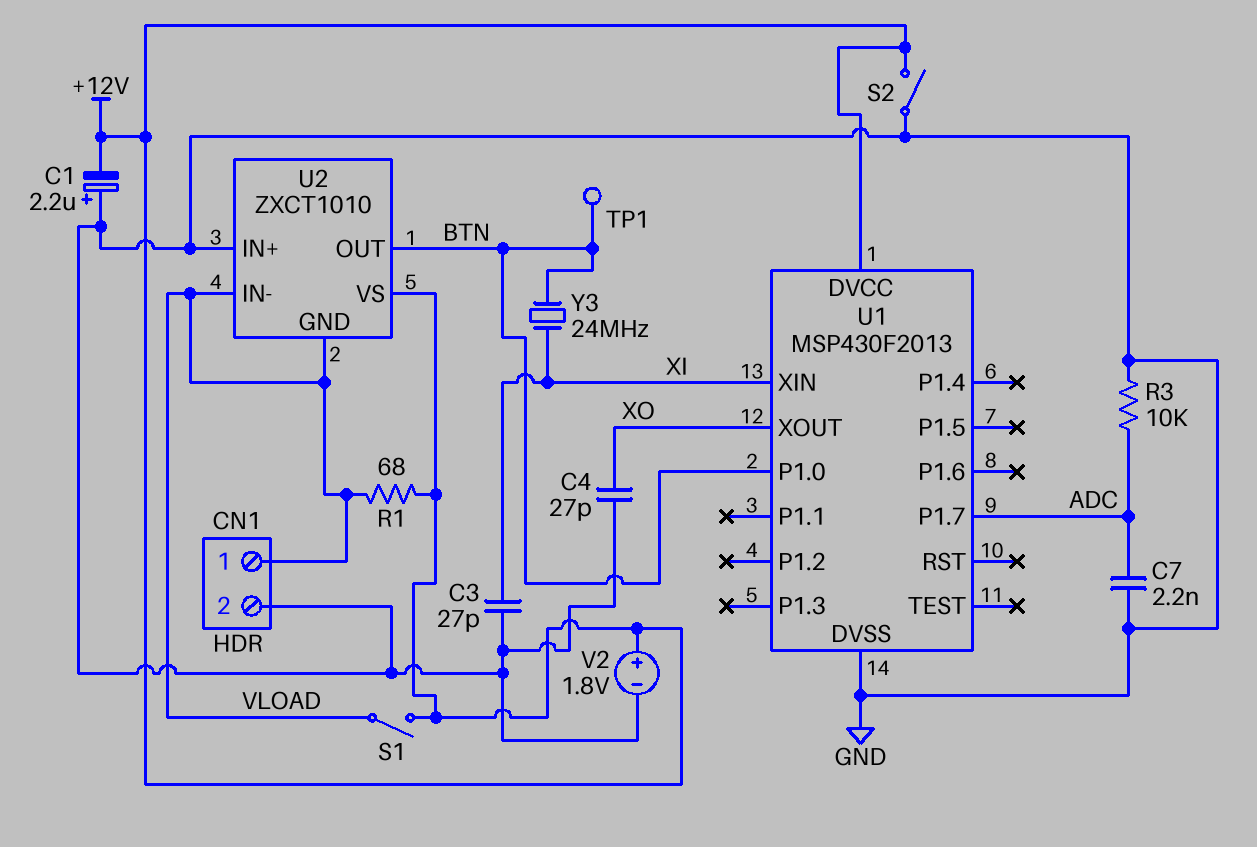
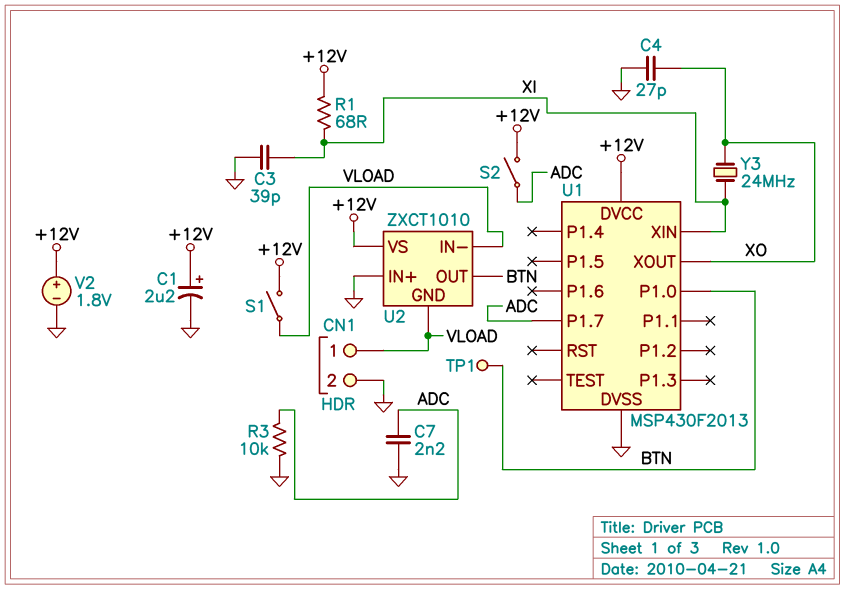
C1: 2.2uF (plus GND, minus +12V) -> 2.2uF (plus +12V, minus GND)
C3: 27pF (GND, XI) -> 39pF (GND, XI)
R1: 68 (+12V, VLOAD) -> 68 (+12V, XI)
S2: switch (+12V, GND) -> switch (+12V, ADC)
Y3: 24MHz (BTN, XI) -> 24MHz (XI, XO)

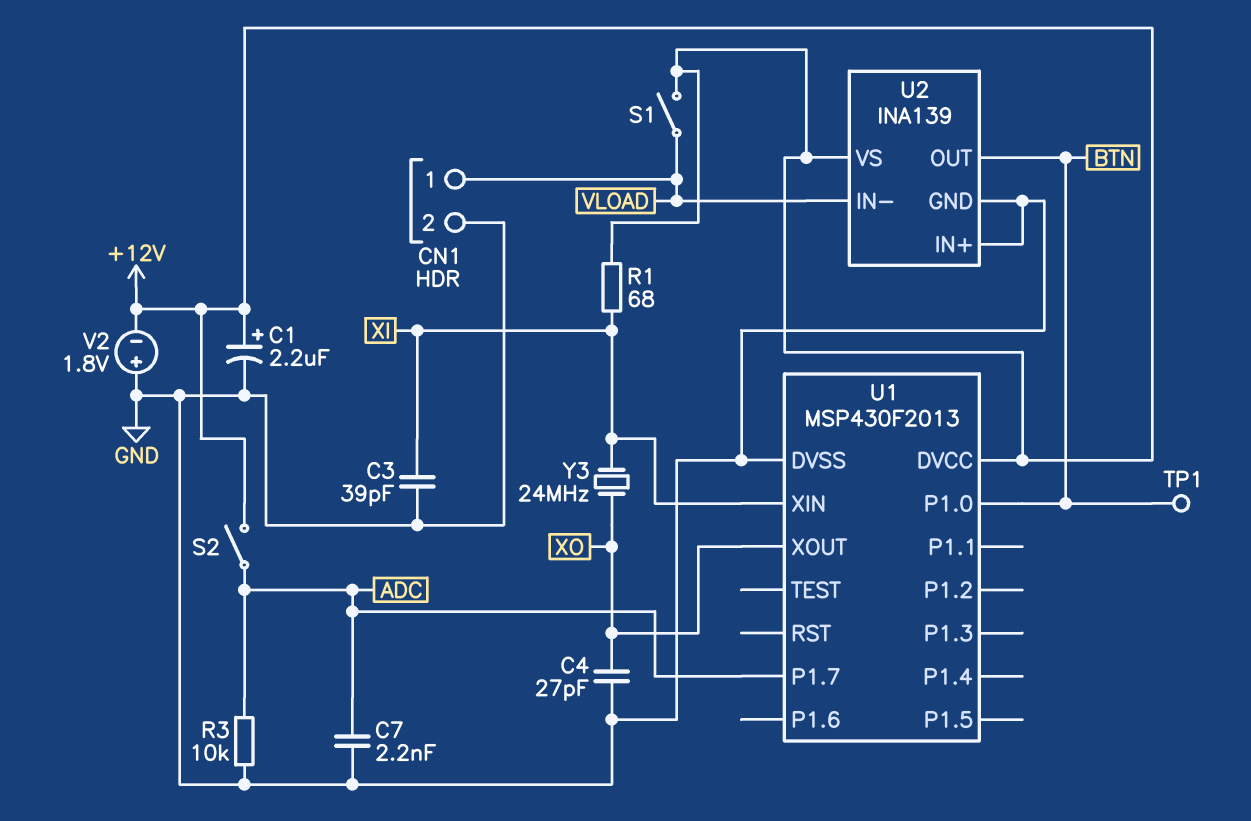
U2: ZXCT1010 -> INA139
U2 pin GND: VLOAD -> GND
V2: 1.8V (plus +12V, minus GND) -> 1.8V (plus GND, minus +12V)

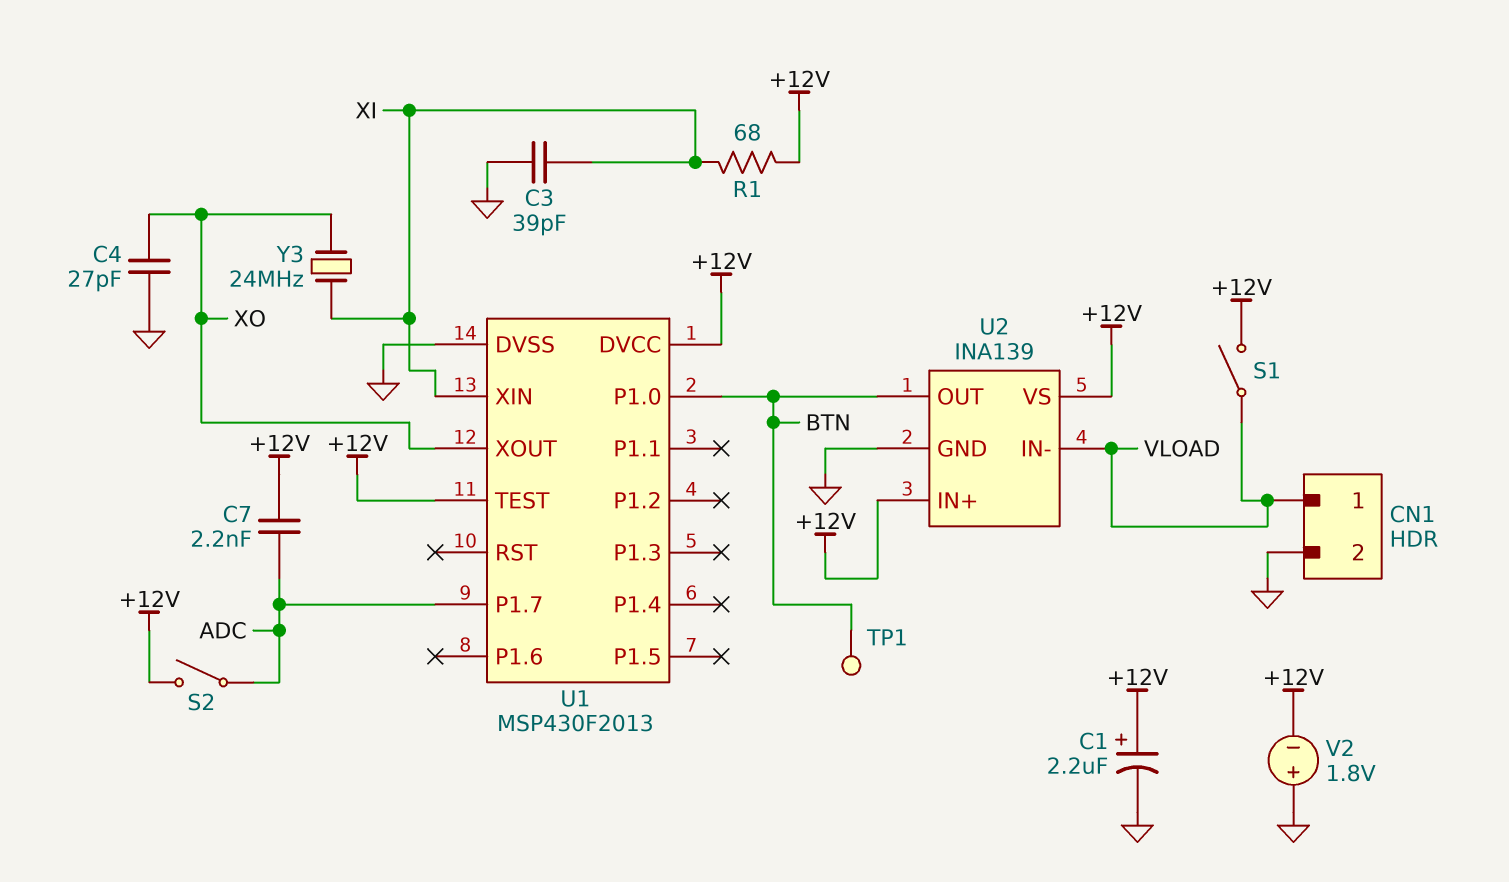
C7: 2.2nF (ADC, GND) -> 2.2nF (+12V, ADC)
R3: 10k (ADC, GND) -> none
U1 pin TEST: none -> +12V
U2 pin IN+: GND -> +12V

